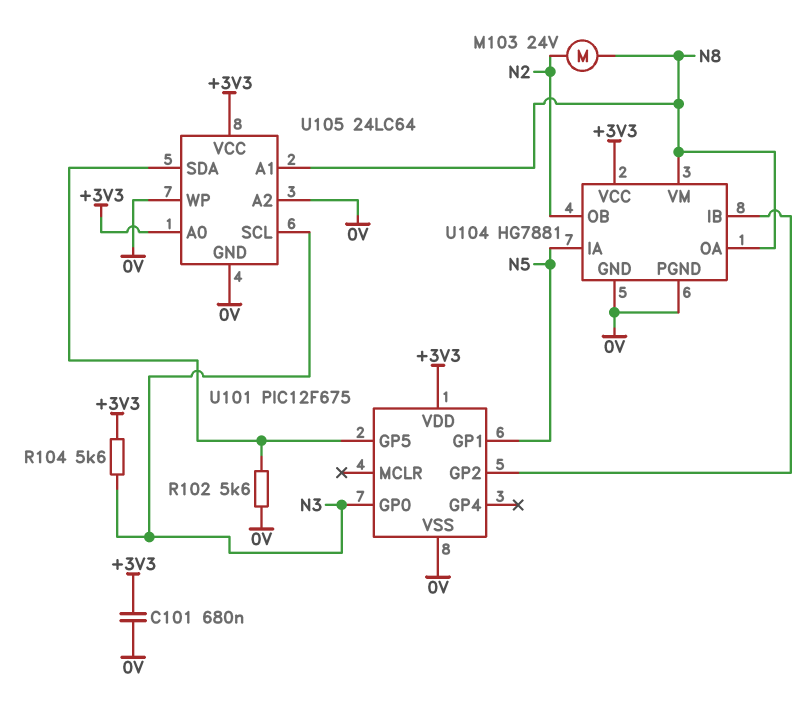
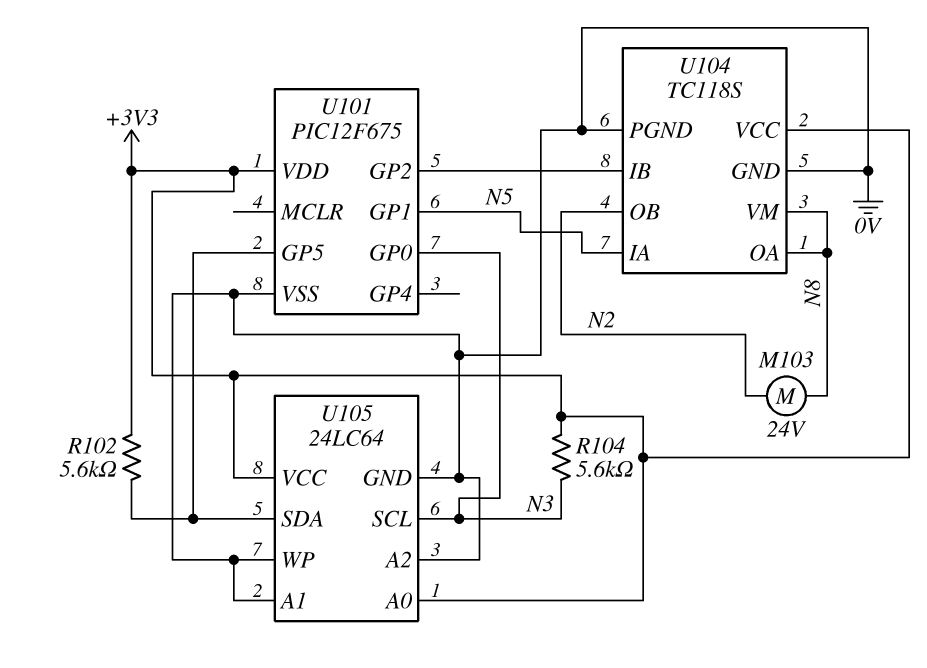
C101: 680nF (+3V3, 0V) -> none
R102: 5.6k (0V, U101/GP5) -> 5.6k (+3V3, U101/GP5)
U104: HG7881 -> TC118S
U105 pin A1: N8 -> 0V

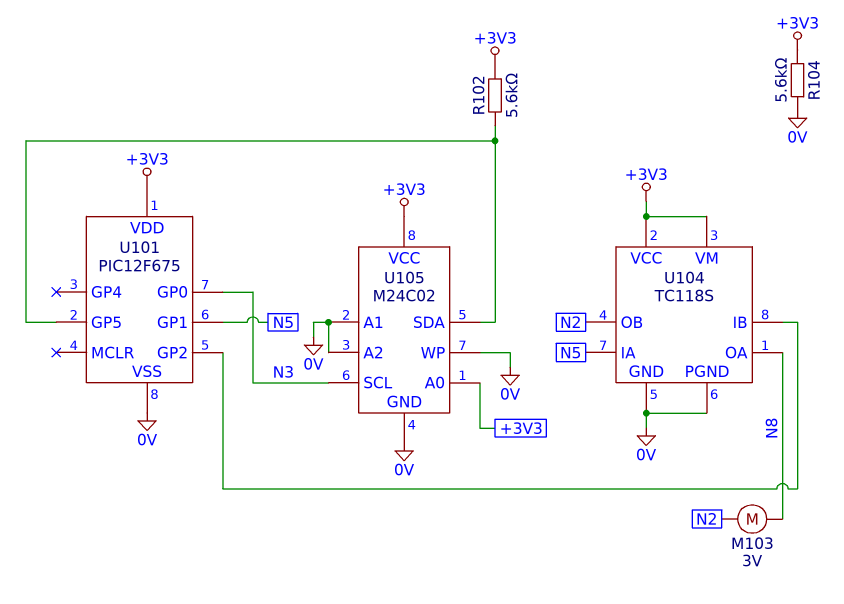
M103: motor 24V (N2, N8) -> motor 3V (N2, N8)
R104: 5.6k (+3V3, N3) -> 5.6k (+3V3, 0V)
U104 pin VM: N8 -> +3V3
U105: 24LC64 -> M24C02

